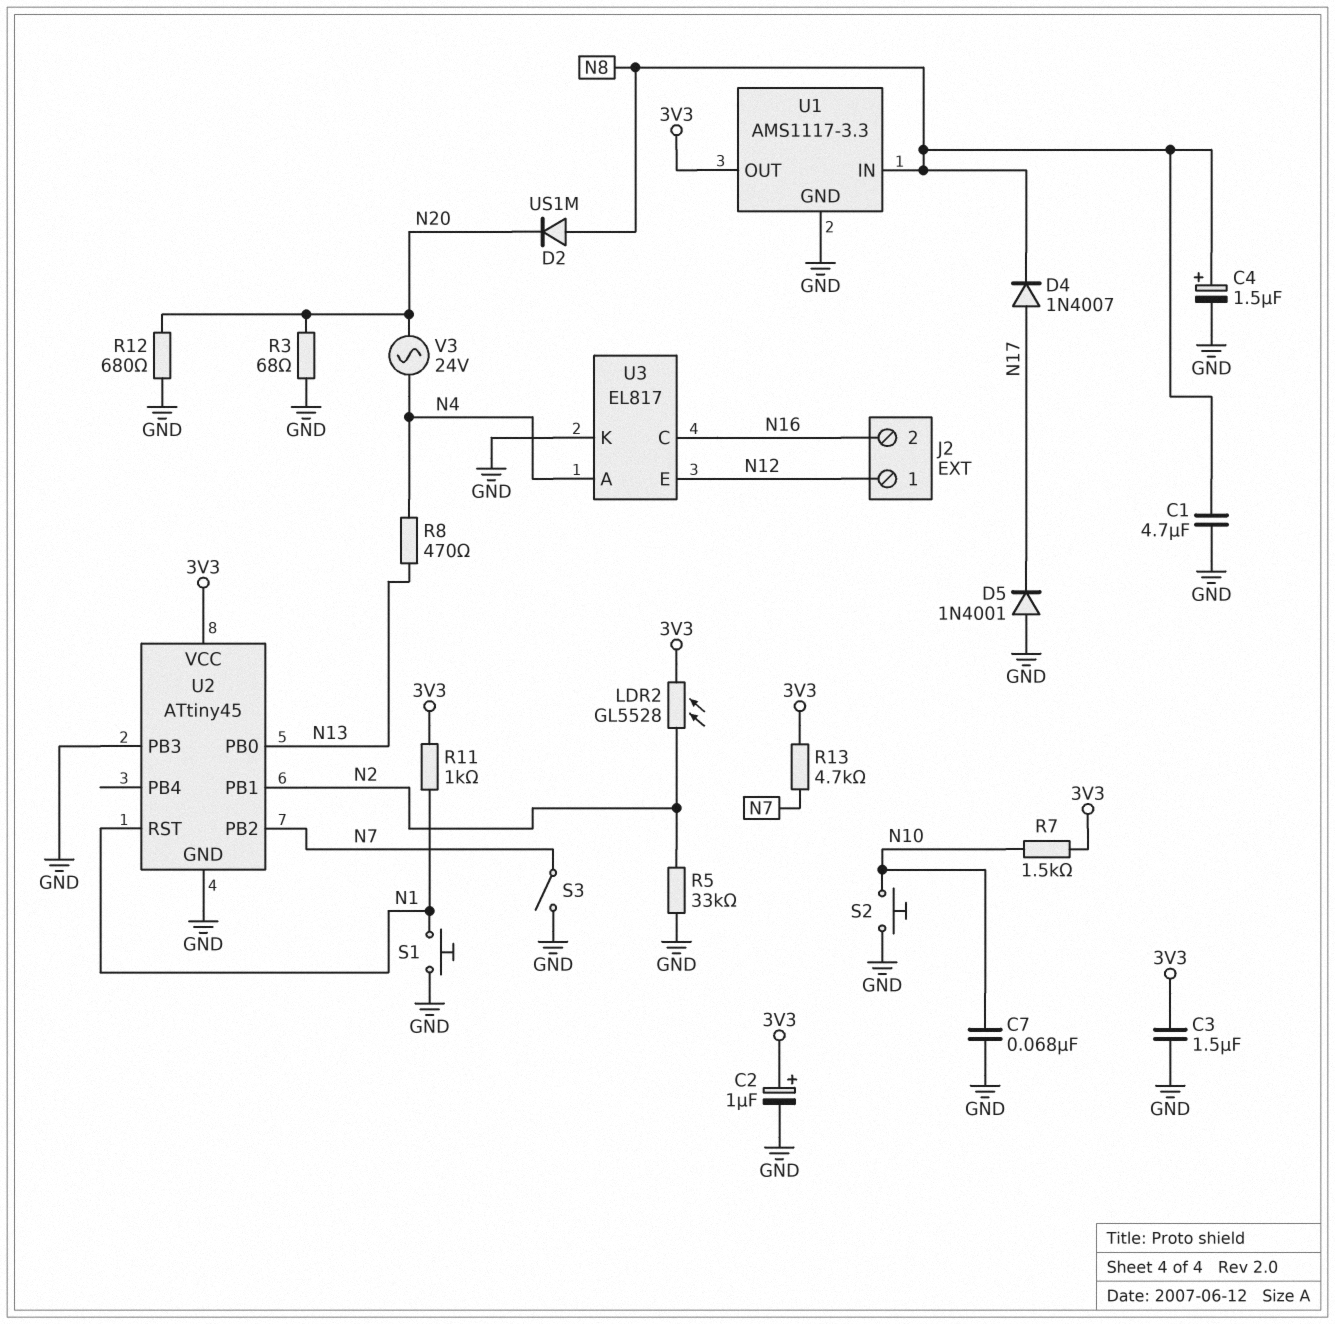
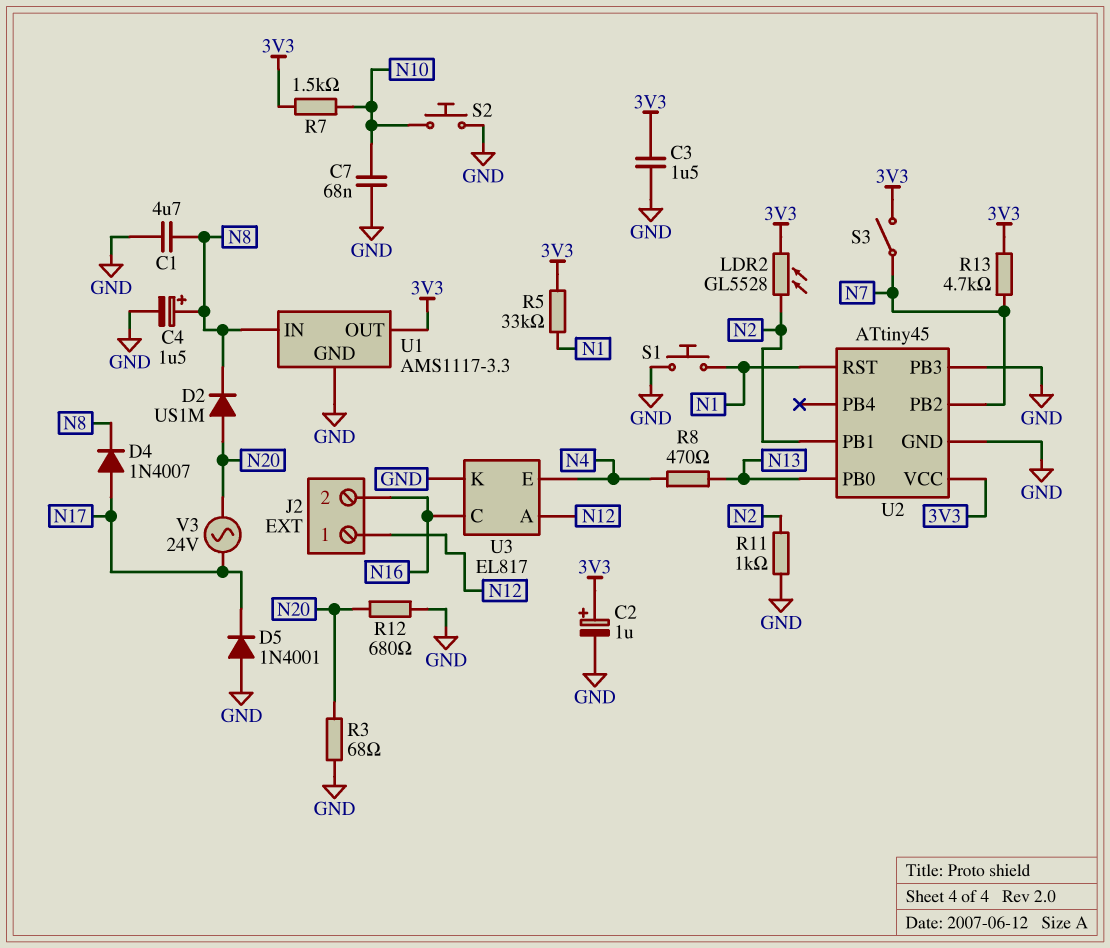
D2: diode US1M (A N8, K N20) -> diode US1M (A N20, K N8)
R5: 33k (GND, N2) -> 33k (3V3, N1)
R11: 1k (3V3, N1) -> 1k (GND, N2)
S3: switch (GND, N7) -> switch (3V3, N7)
U3 pin A: N4 -> N12
U3 pin E: N12 -> N4
V3: AC 24V (N4, N20) -> AC 24V (N17, N20)

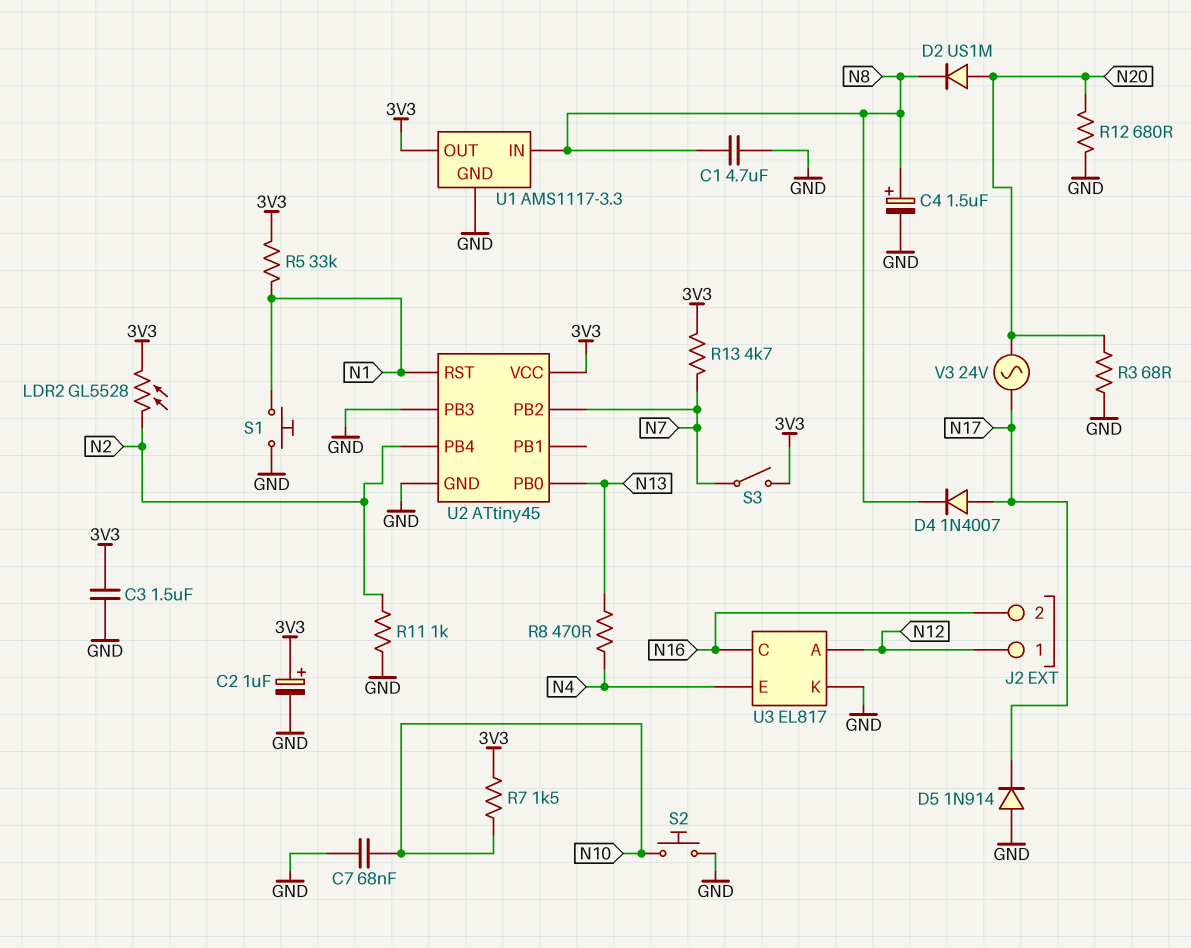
D5: diode 1N4001 (A GND, K N17) -> diode 1N914 (A GND, K N17)
U2 pin PB1: N2 -> none
U2 pin PB4: none -> N2

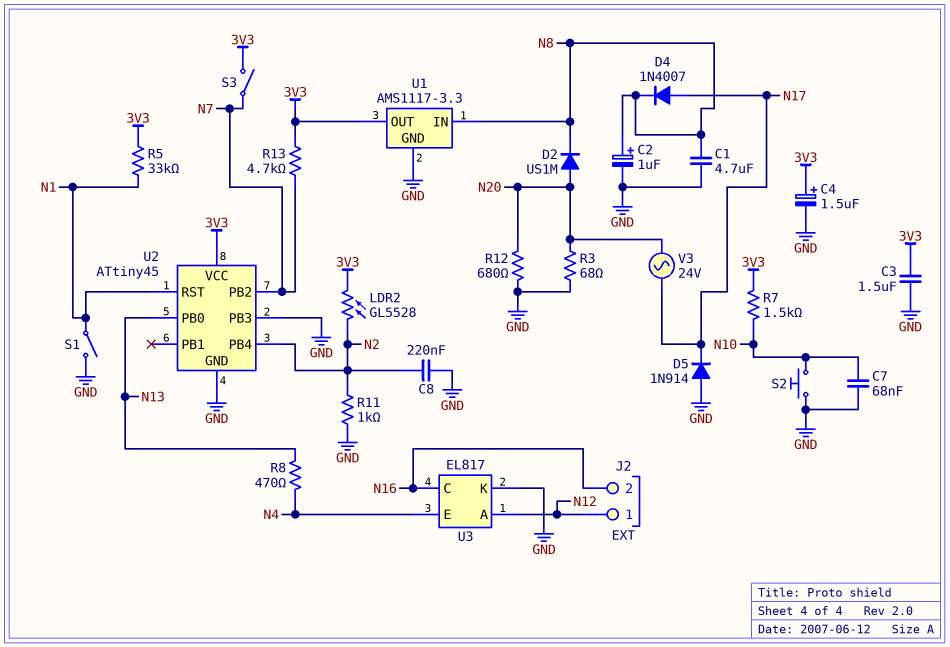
C2: 1uF (plus 3V3, minus GND) -> 1uF (plus N8, minus GND)
C4: 1.5uF (plus N8, minus GND) -> 1.5uF (plus 3V3, minus GND)
C8: none -> 220nF (GND, N2)
S1: button (GND, N1) -> switch (GND, N1)

